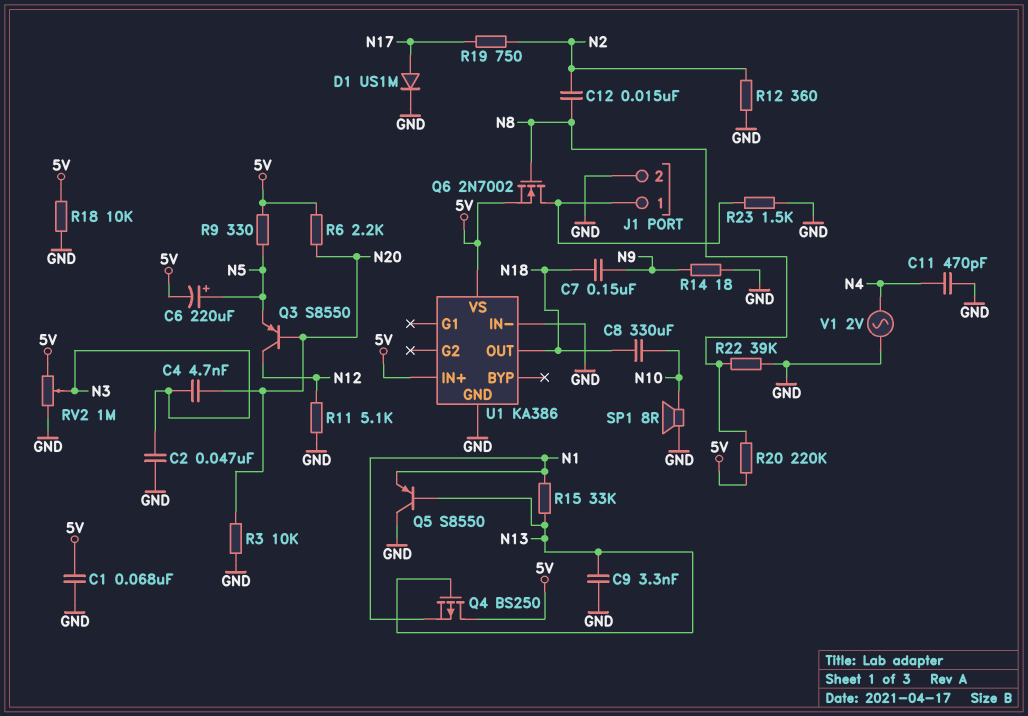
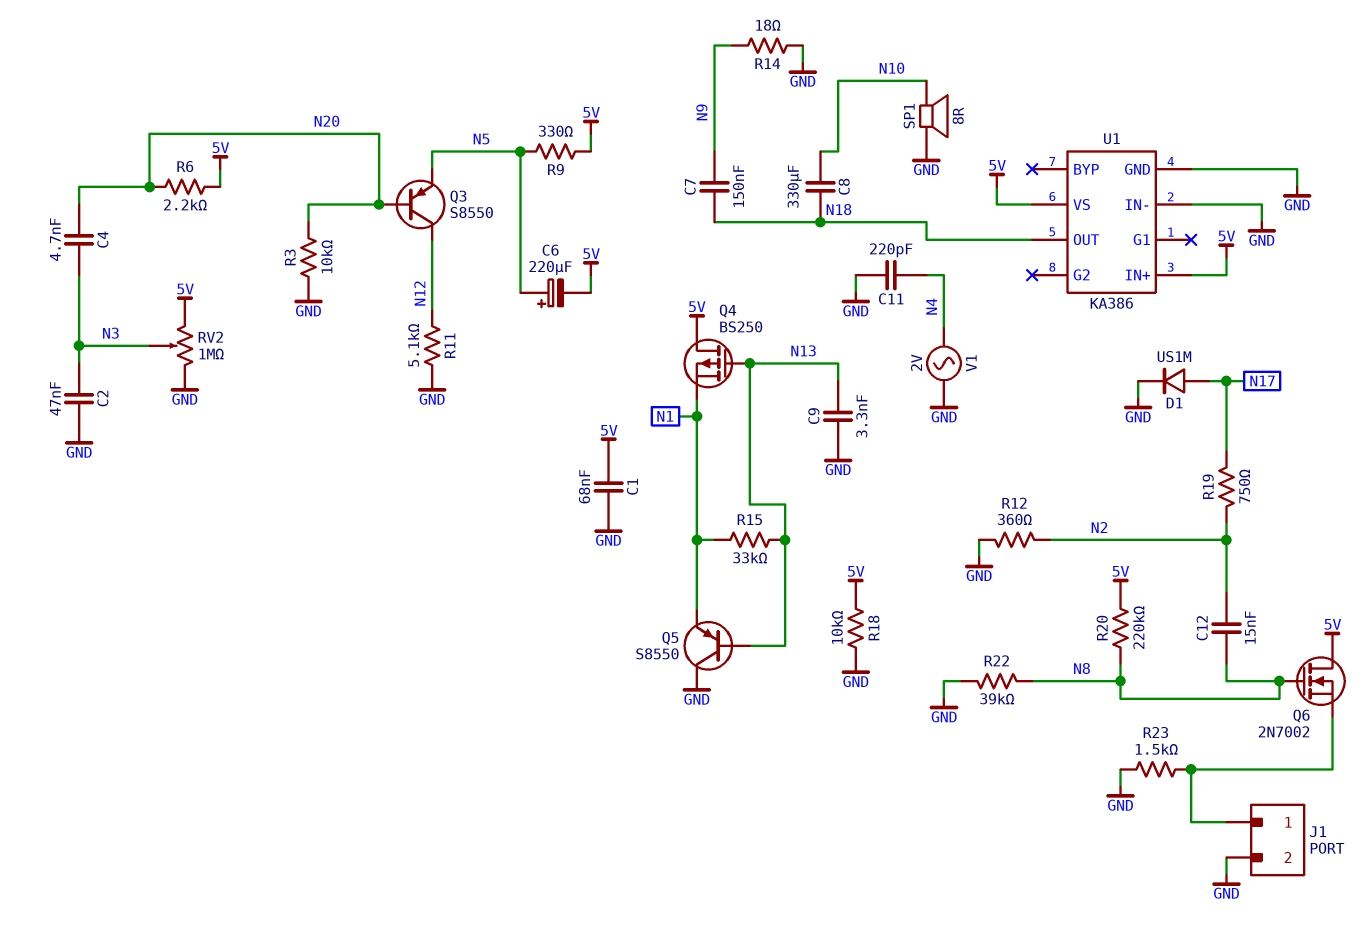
C11: 470pF (GND, N4) -> 220pF (GND, N4)
Q6: NMOS 2N7002 (G N8, D J1/1, S 5V) -> NMOS 2N7002 (G N8, D 5V, S J1/1)

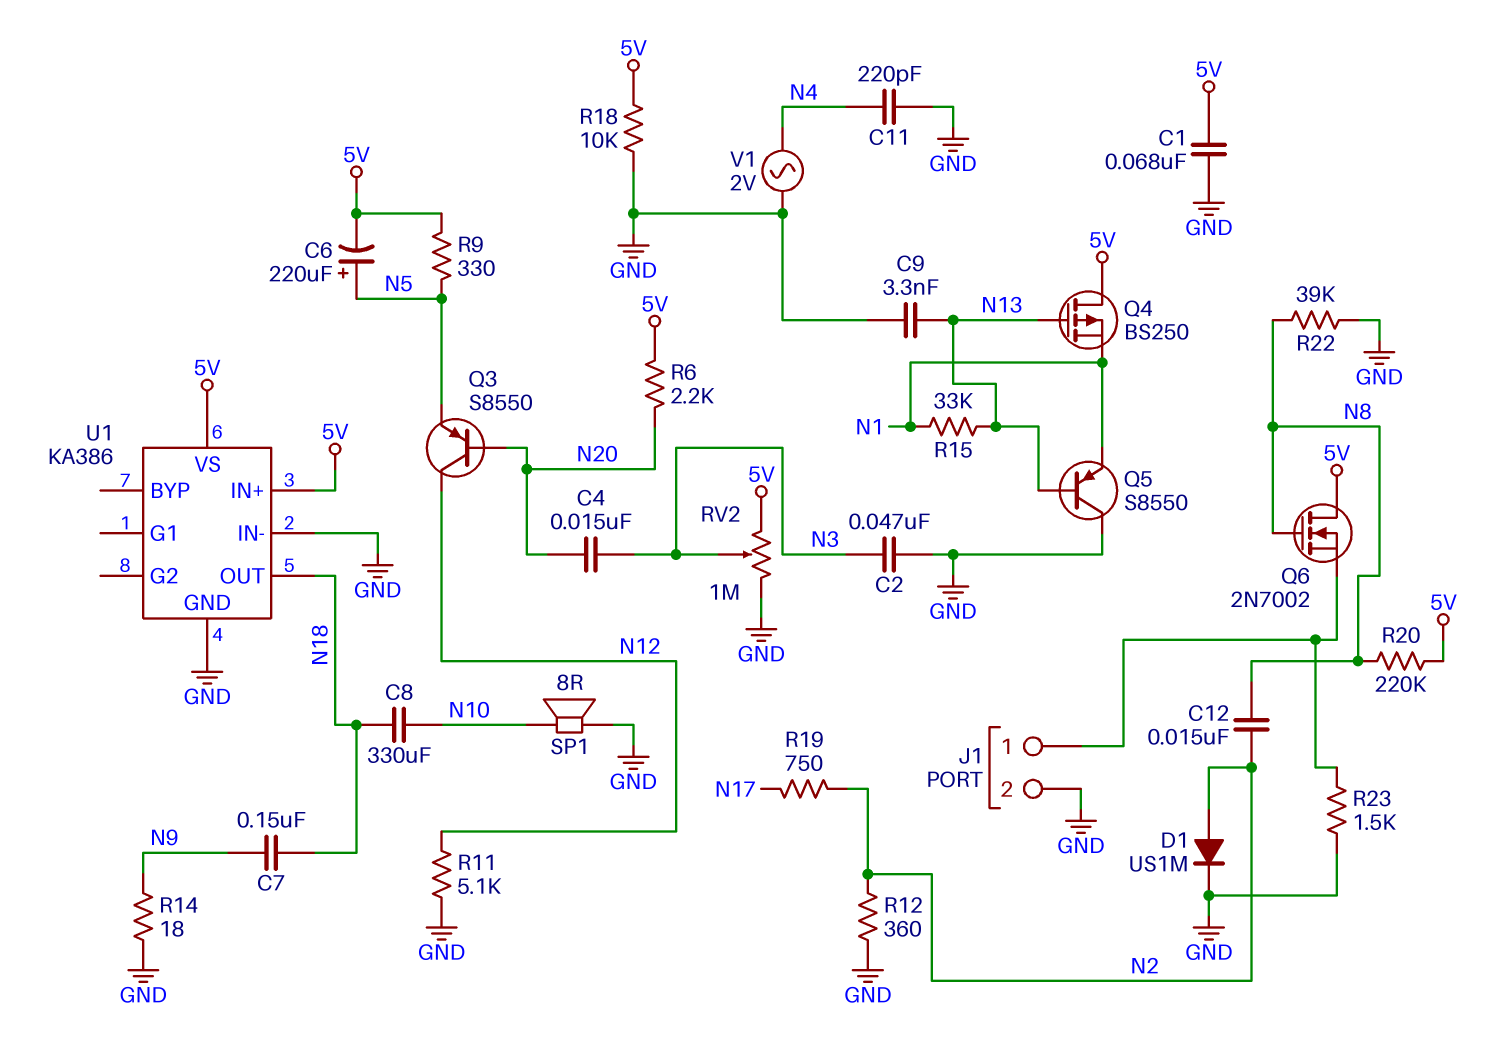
C4: 4.7nF (N3, N20) -> 15nF (N3, N20)
D1: diode US1M (A N17, K GND) -> diode US1M (A N2, K GND)
R3: 10k (GND, N20) -> none

